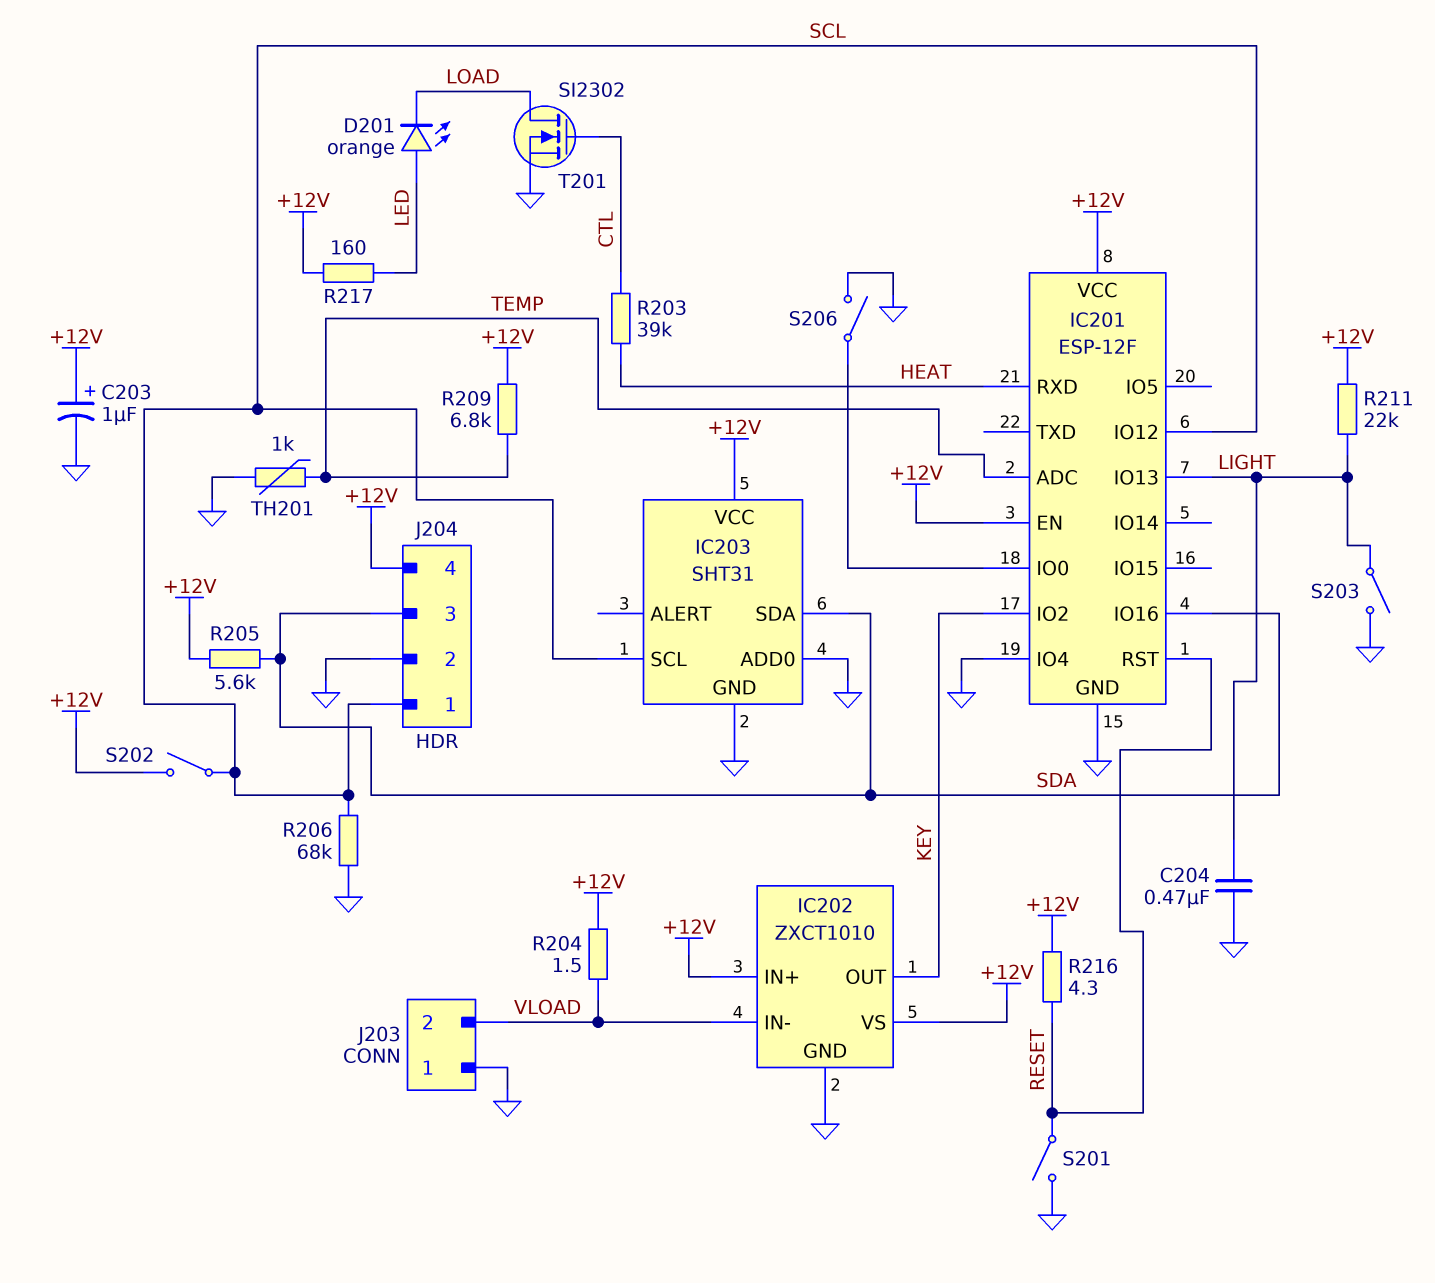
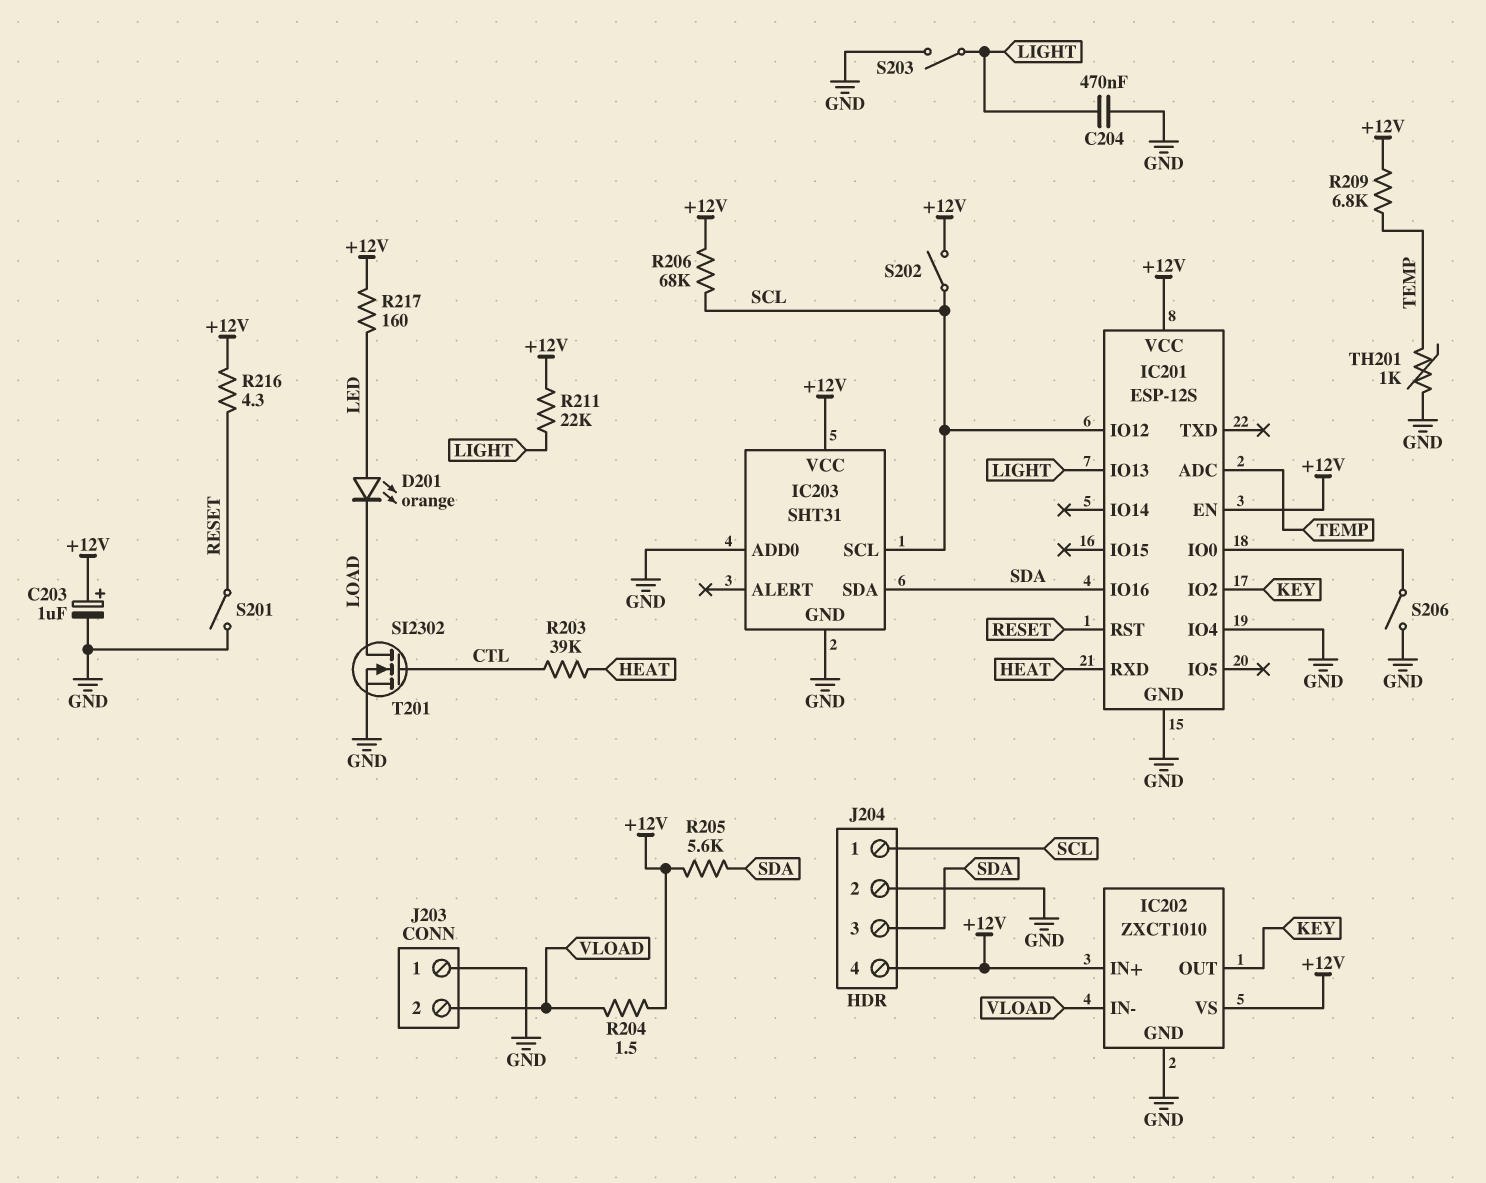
IC201: ESP-12F -> ESP-12S
R206: 68k (GND, SCL) -> 68k (+12V, SCL)

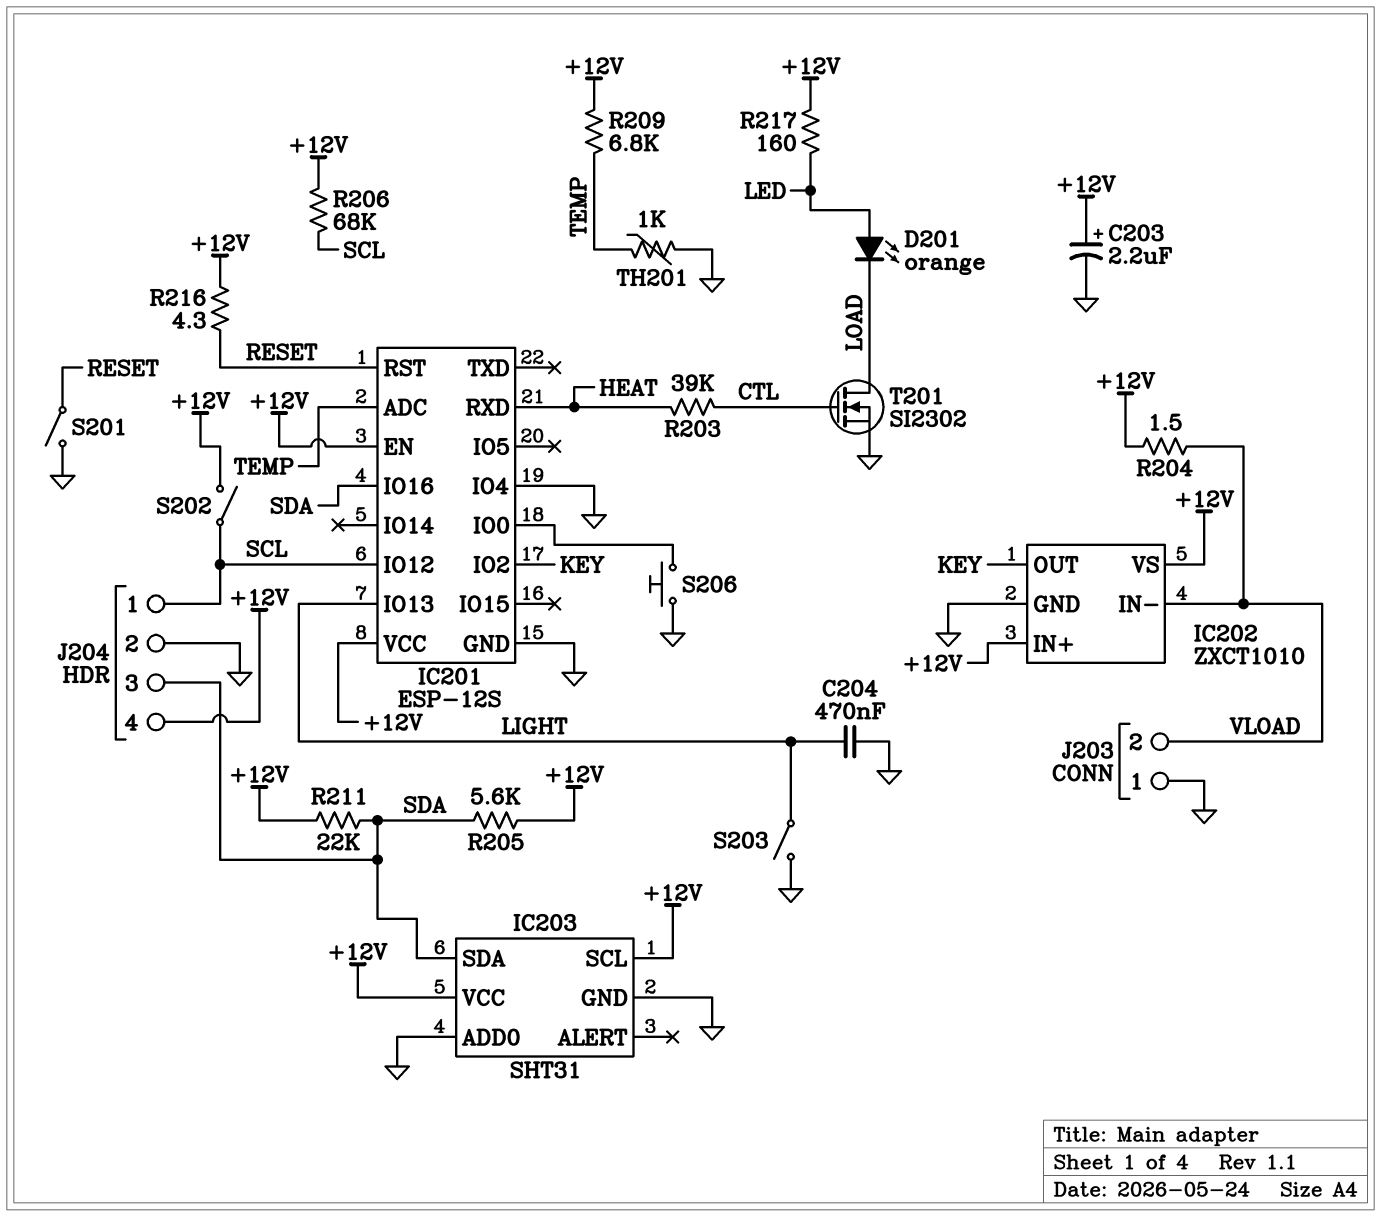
C203: 1uF (plus +12V, minus GND) -> 2.2uF (plus +12V, minus GND)
IC203 pin SCL: SCL -> +12V
R211: 22k (+12V, LIGHT) -> 22k (+12V, SDA)
S206: switch (GND, IC201/IO0) -> button (GND, IC201/IO0)

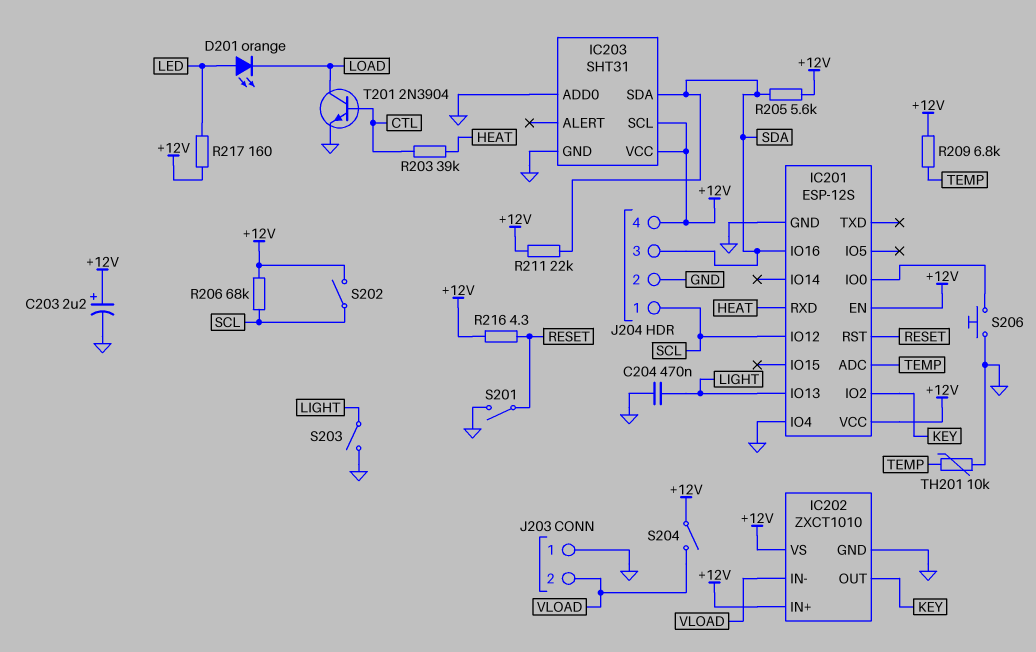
R204: 1.5 (+12V, VLOAD) -> none
S204: none -> switch (+12V, VLOAD)
T201: NMOS SI2302 (G CTL, D LOAD, S GND) -> NPN 2N3904 (B CTL, C LOAD, E GND)
TH201: 1k (GND, TEMP) -> 10k (GND, TEMP)

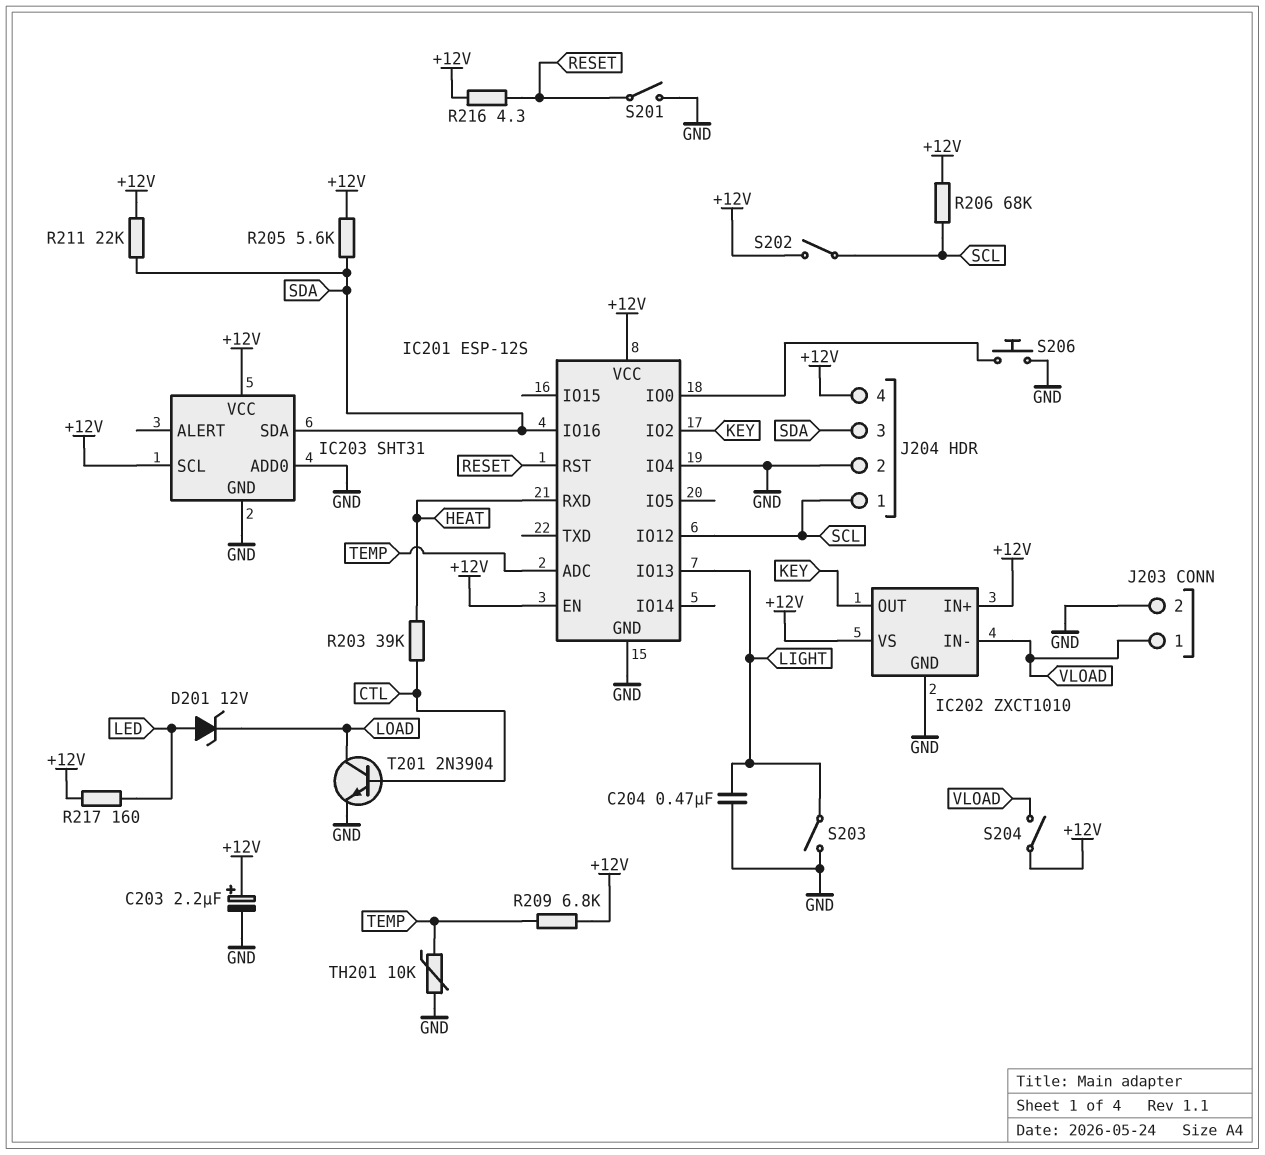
D201: LED orange (A LED, K LOAD) -> zener 12V (A LED, K LOAD)
J203 pin 1: GND -> VLOAD
J203 pin 2: VLOAD -> GND

